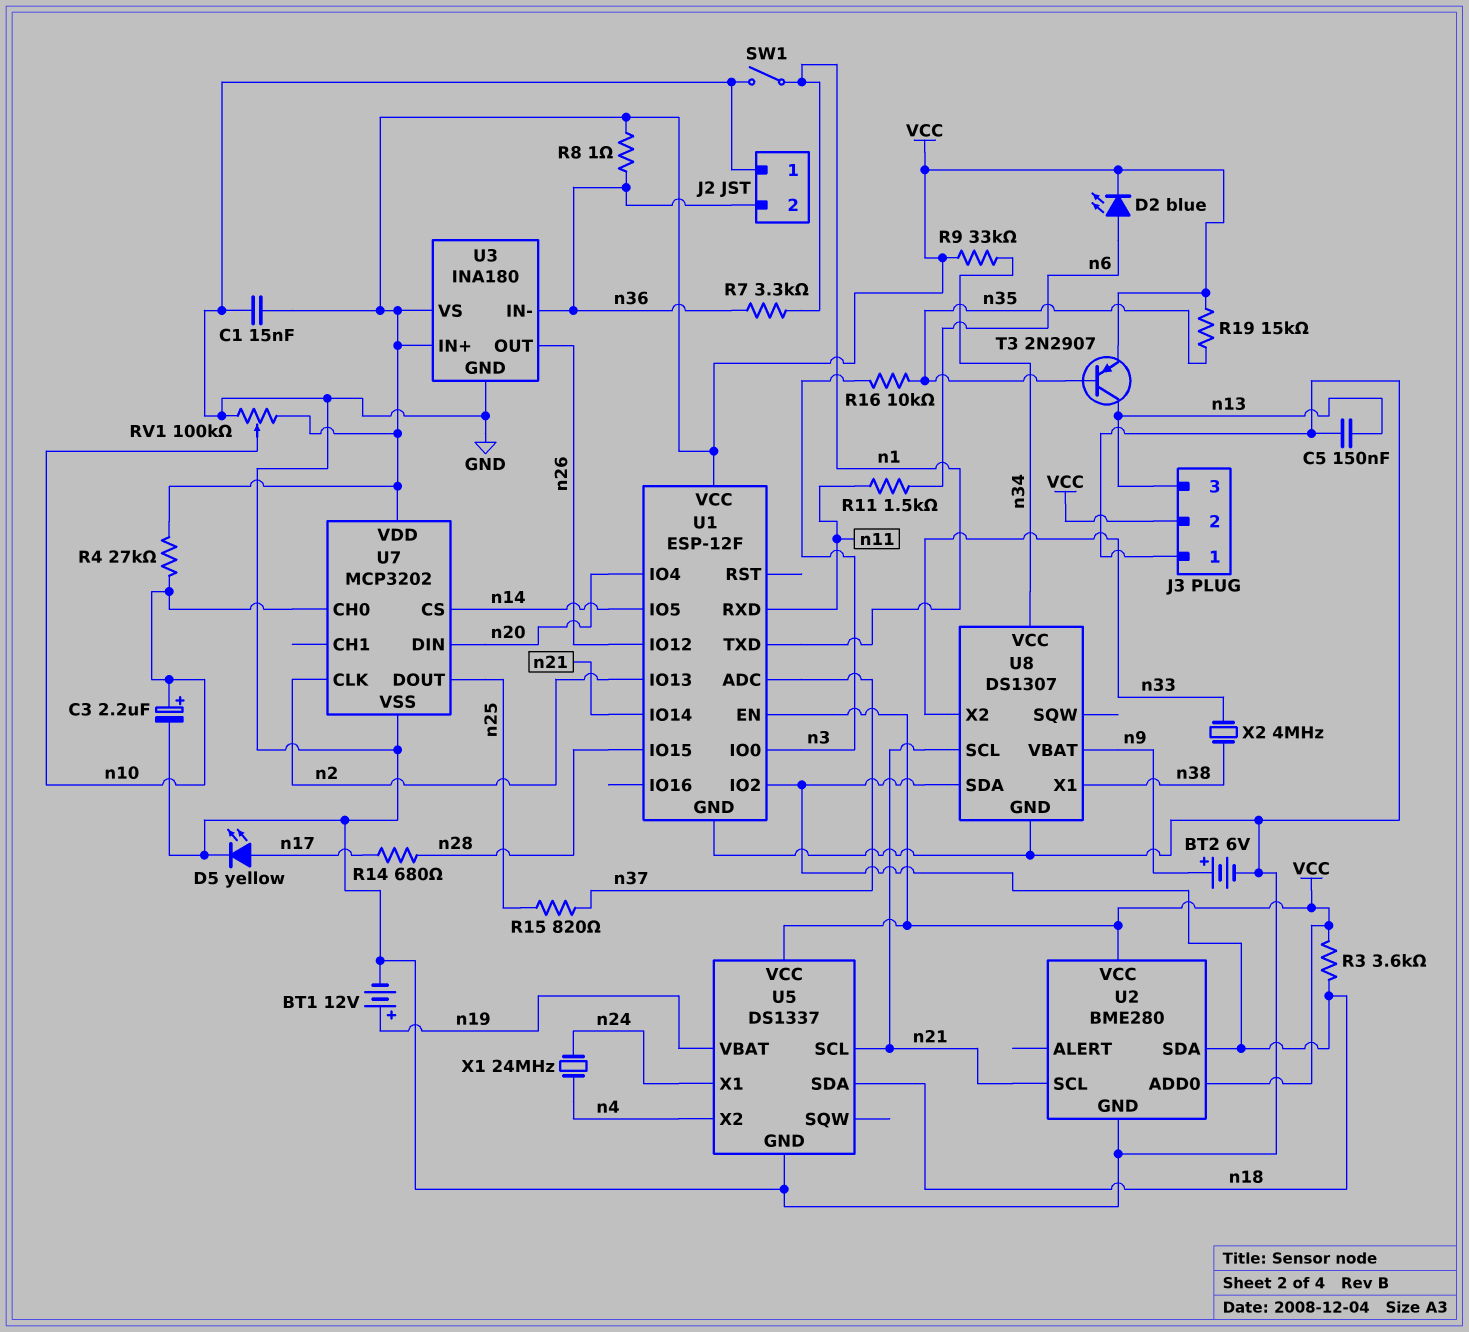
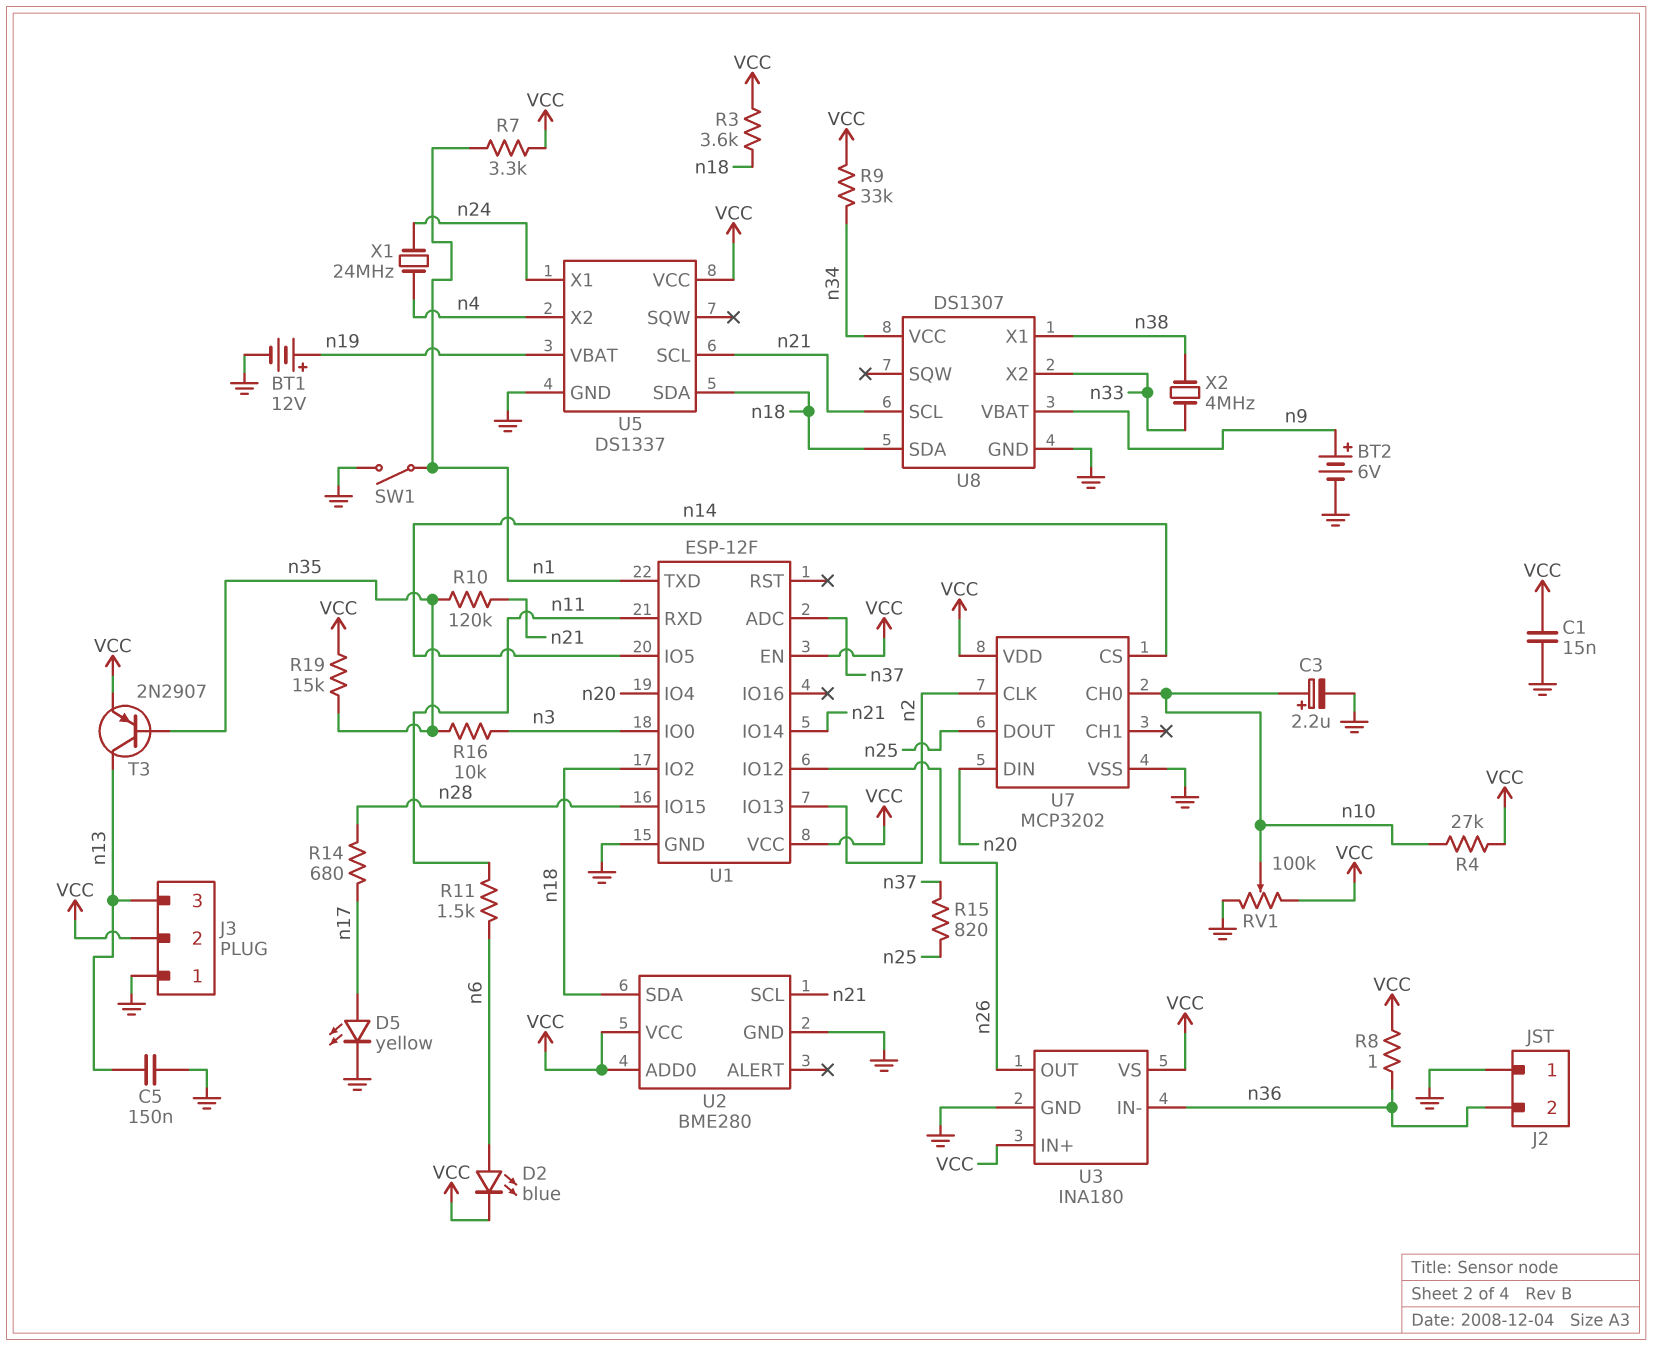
R7: 3.3k (n1, n36) -> 3.3k (VCC, n1)
R10: none -> 120k (n21, n35)

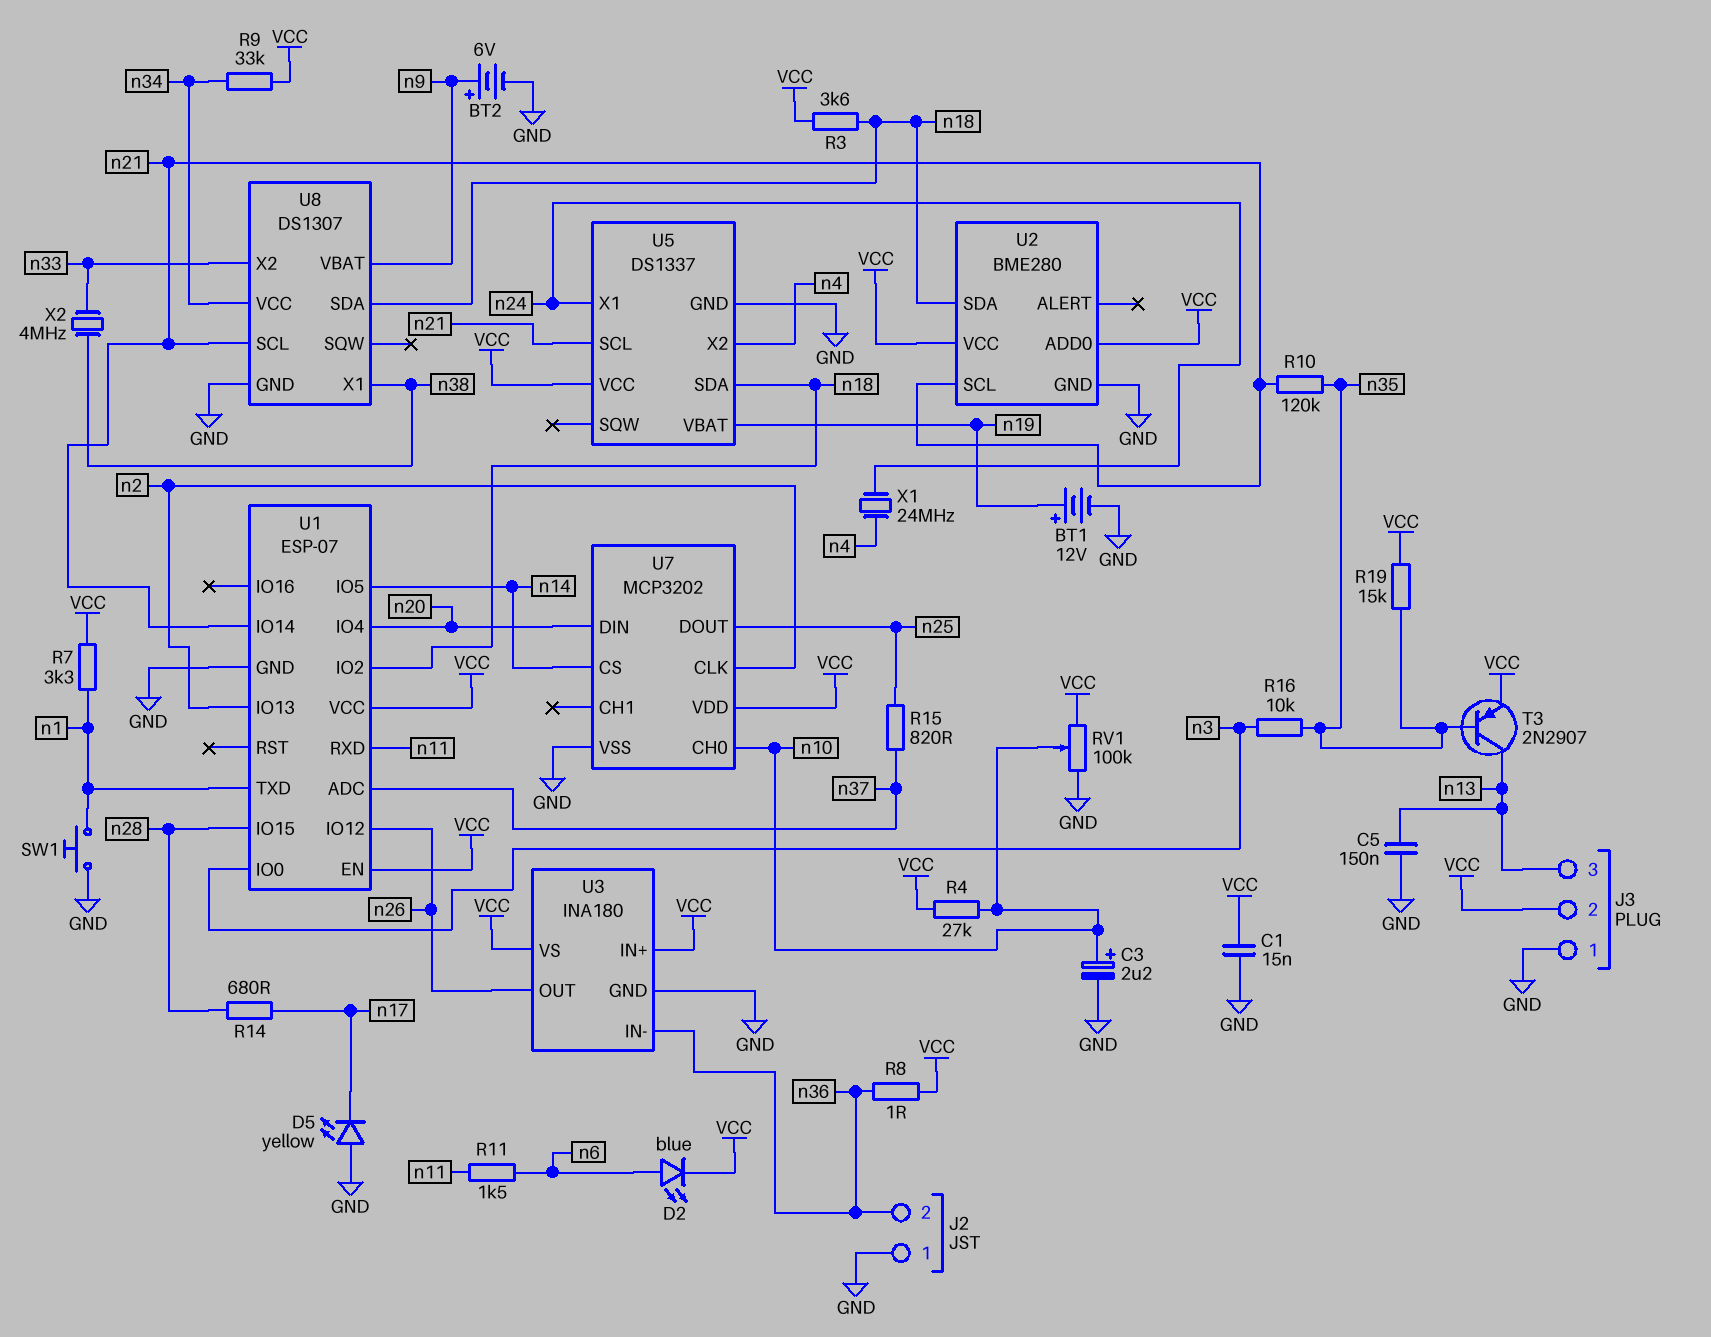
D5: LED yellow (A n17, K GND) -> LED yellow (A GND, K n17)
SW1: switch (GND, n1) -> button (GND, n1)
U1: ESP-12F -> ESP-07

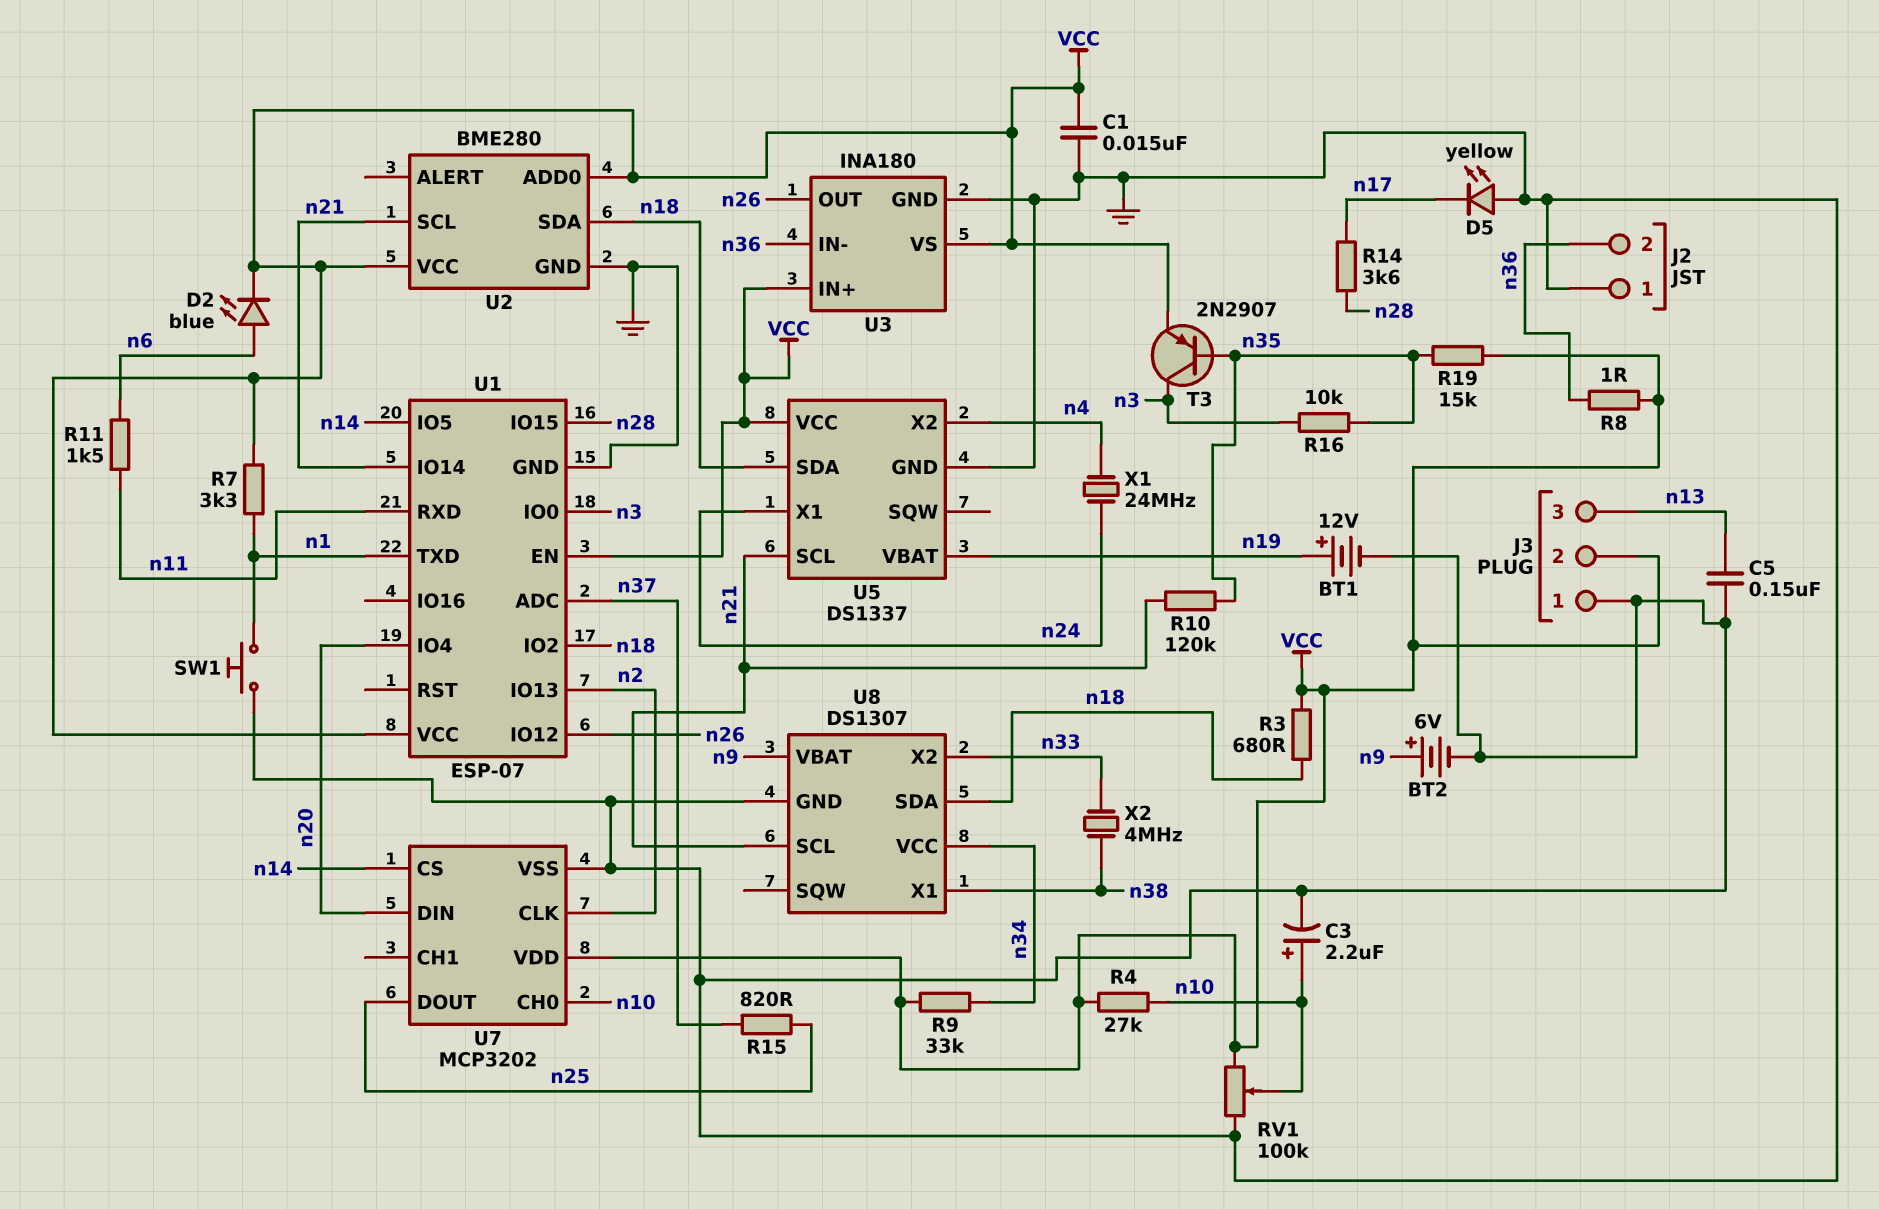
R3: 3.6k (VCC, n18) -> 680 (VCC, n18)
R14: 680 (n17, n28) -> 3.6k (n17, n28)
T3: PNP 2N2907 (B n35, C n13, E VCC) -> PNP 2N2907 (B n35, C n3, E VCC)

